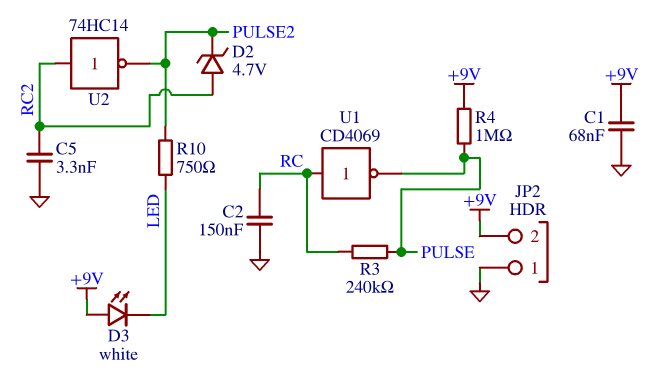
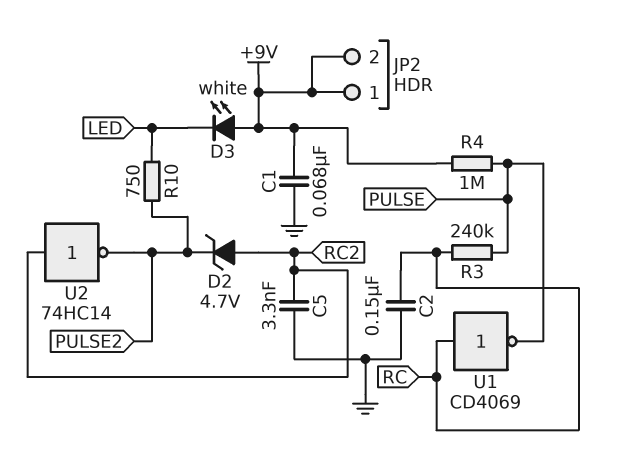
JP2 pin 1: GND -> +9V

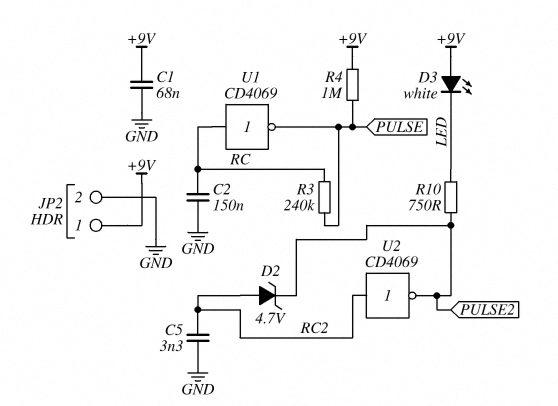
JP2 pin 2: +9V -> GND
U2: NOT 74HC14 (in RC2, out PULSE2) -> NOT CD4069 (in RC2, out PULSE2)

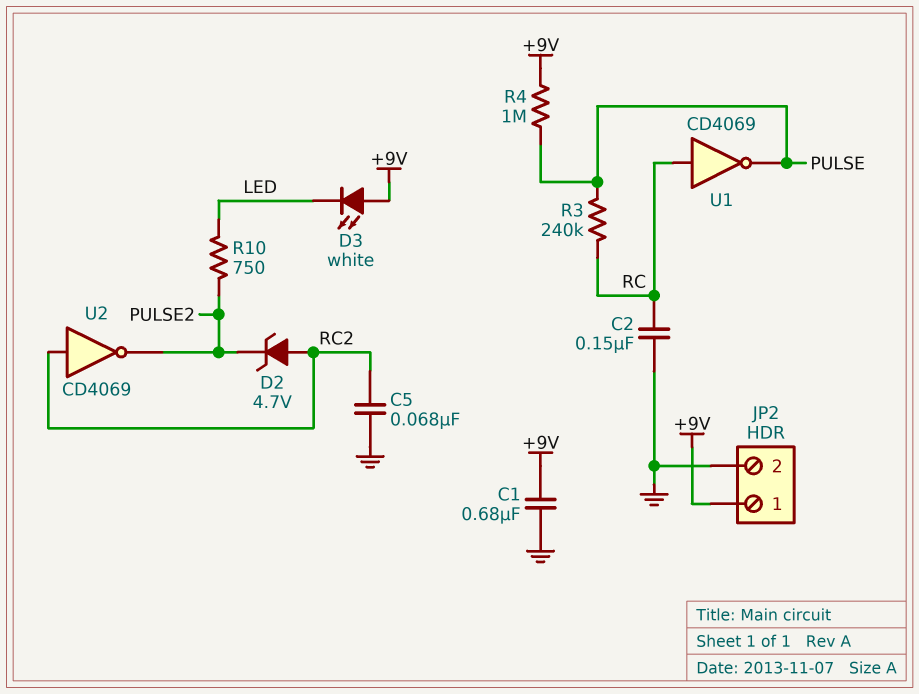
C1: 68nF (+9V, GND) -> 680nF (+9V, GND)
C5: 3.3nF (GND, RC2) -> 68nF (GND, RC2)

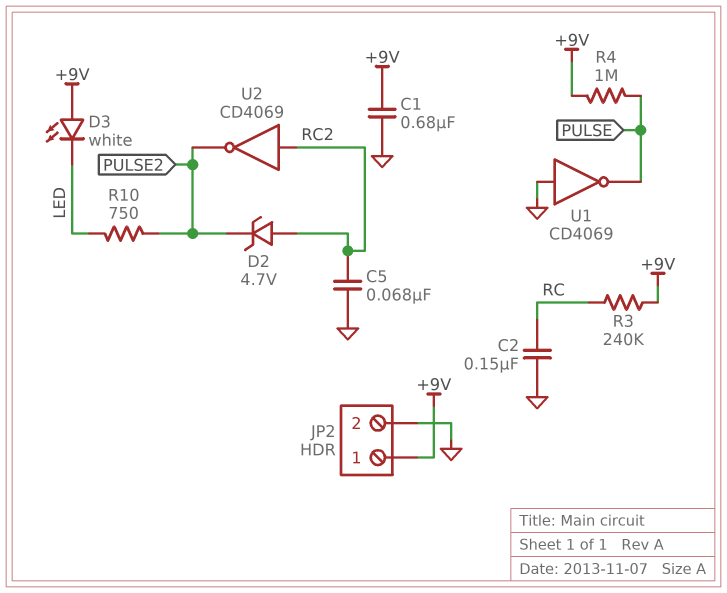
R3: 240k (PULSE, RC) -> 240k (+9V, RC)
U1: NOT CD4069 (in RC, out PULSE) -> NOT CD4069 (in GND, out PULSE)

